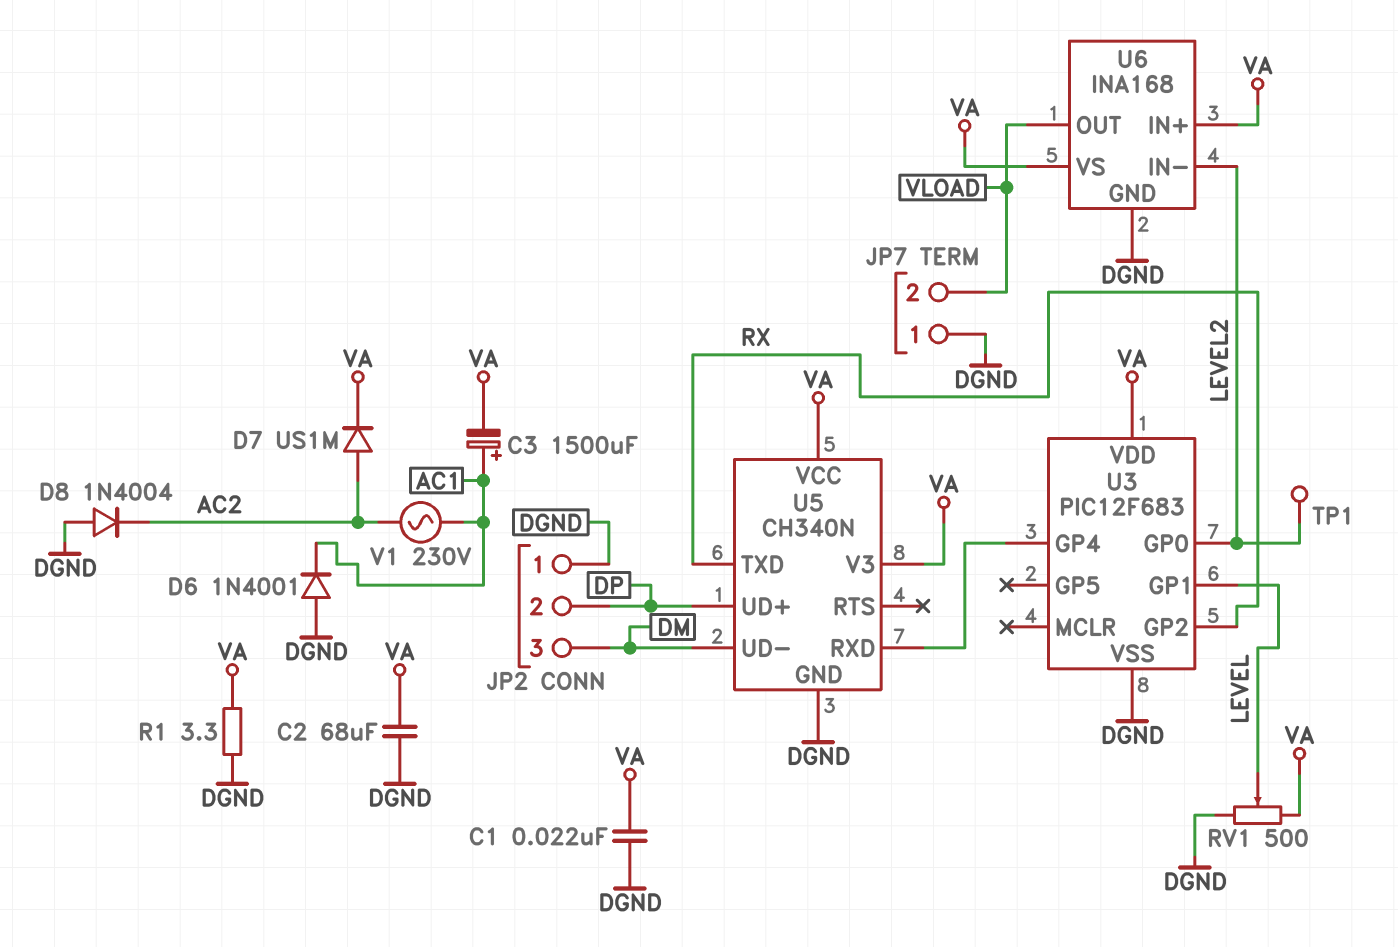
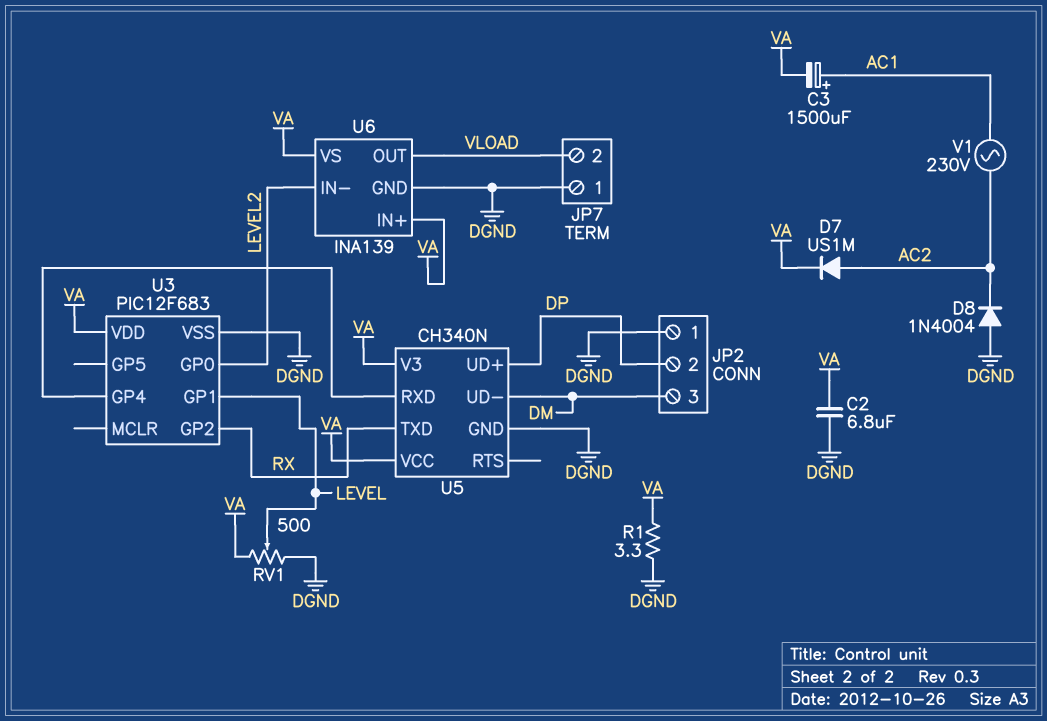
C1: 22nF (DGND, VA) -> none
C2: 68uF (DGND, VA) -> 6.8uF (DGND, VA)
D6: diode 1N4001 (A DGND, K AC1) -> none
TP1: test point (LEVEL2) -> none
U6: INA168 -> INA139

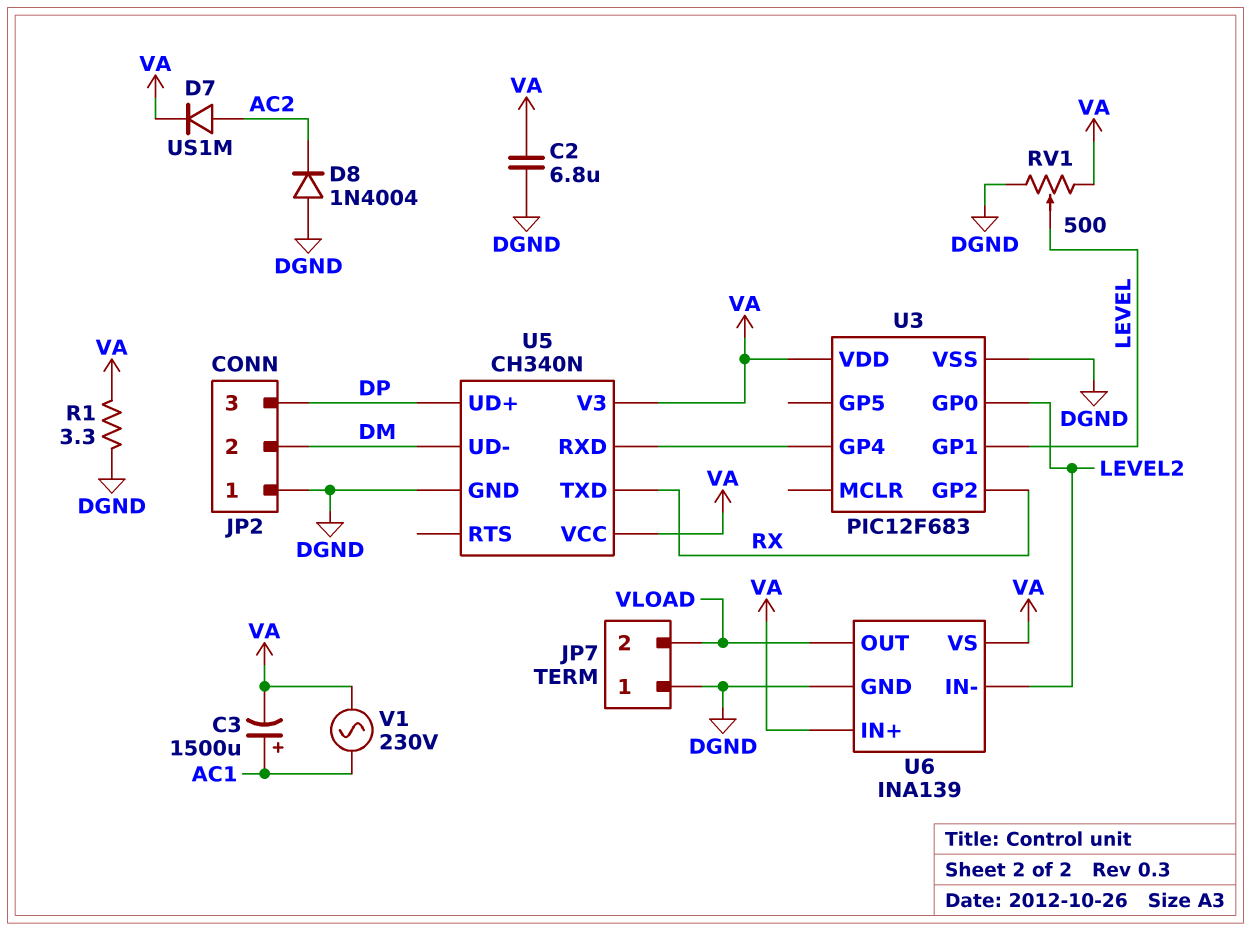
JP2 pin 2: DP -> DM
JP2 pin 3: DM -> DP
V1: AC 230V (AC1, AC2) -> AC 230V (AC1, VA)

